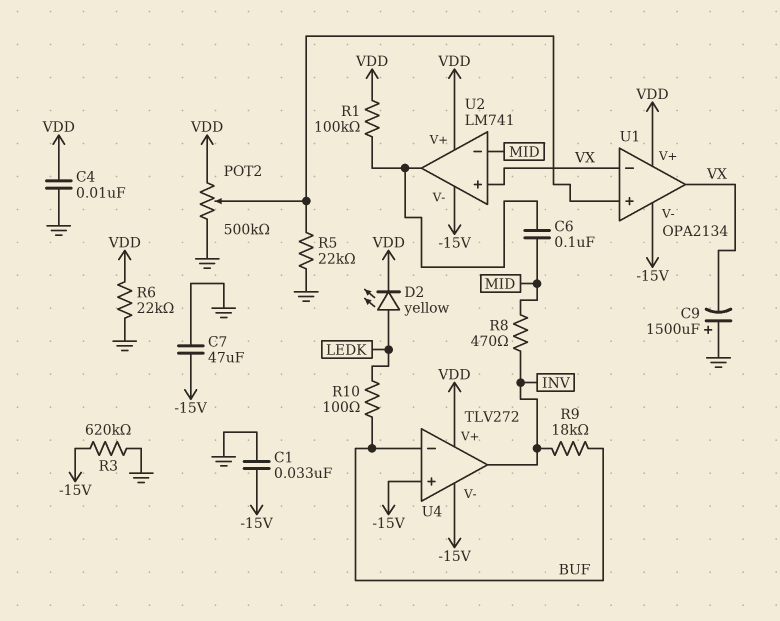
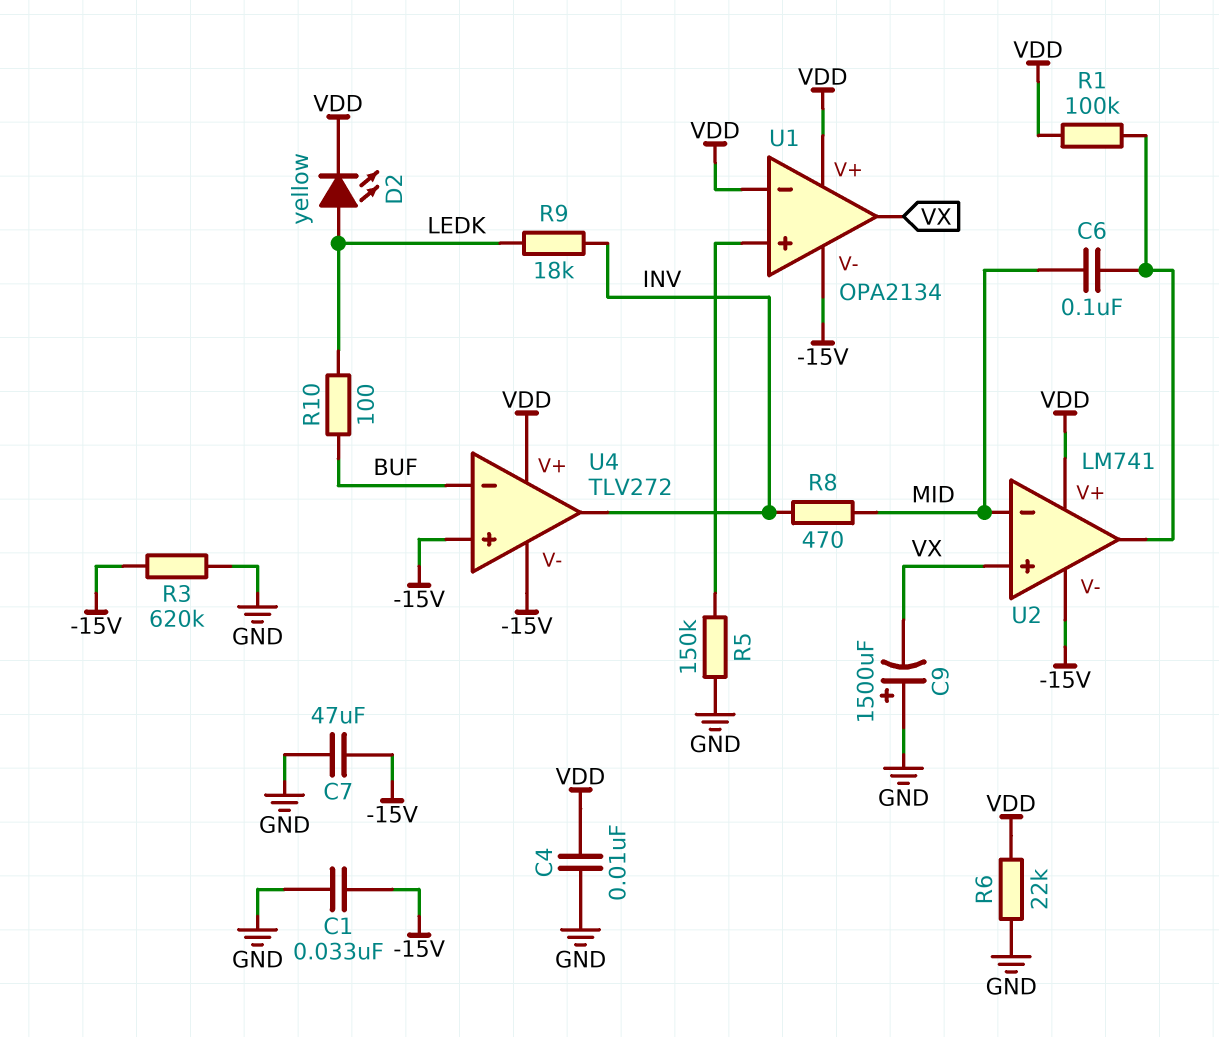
POT2: 500k (GND, VDD, wiper U1/in+) -> none
R5: 22k (GND, U1/in+) -> 150k (GND, U1/in+)
R9: 18k (BUF, INV) -> 18k (INV, LEDK)
U1 pin in-: VX -> VDD

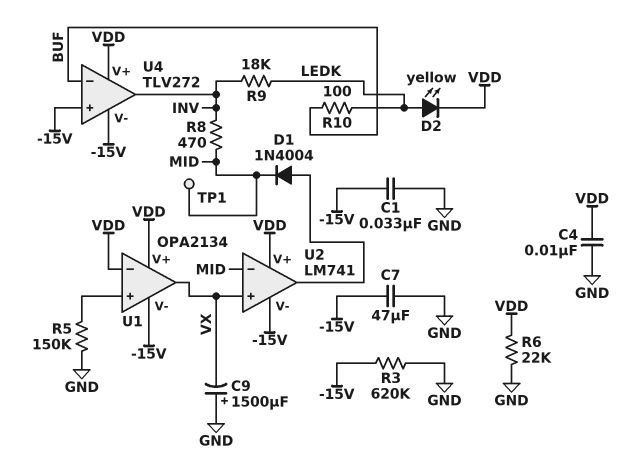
C6: 100nF (MID, U2/out) -> none
D1: none -> diode 1N4004 (A U2/out, K MID)
R1: 100k (U2/out, VDD) -> none
TP1: none -> test point (MID)

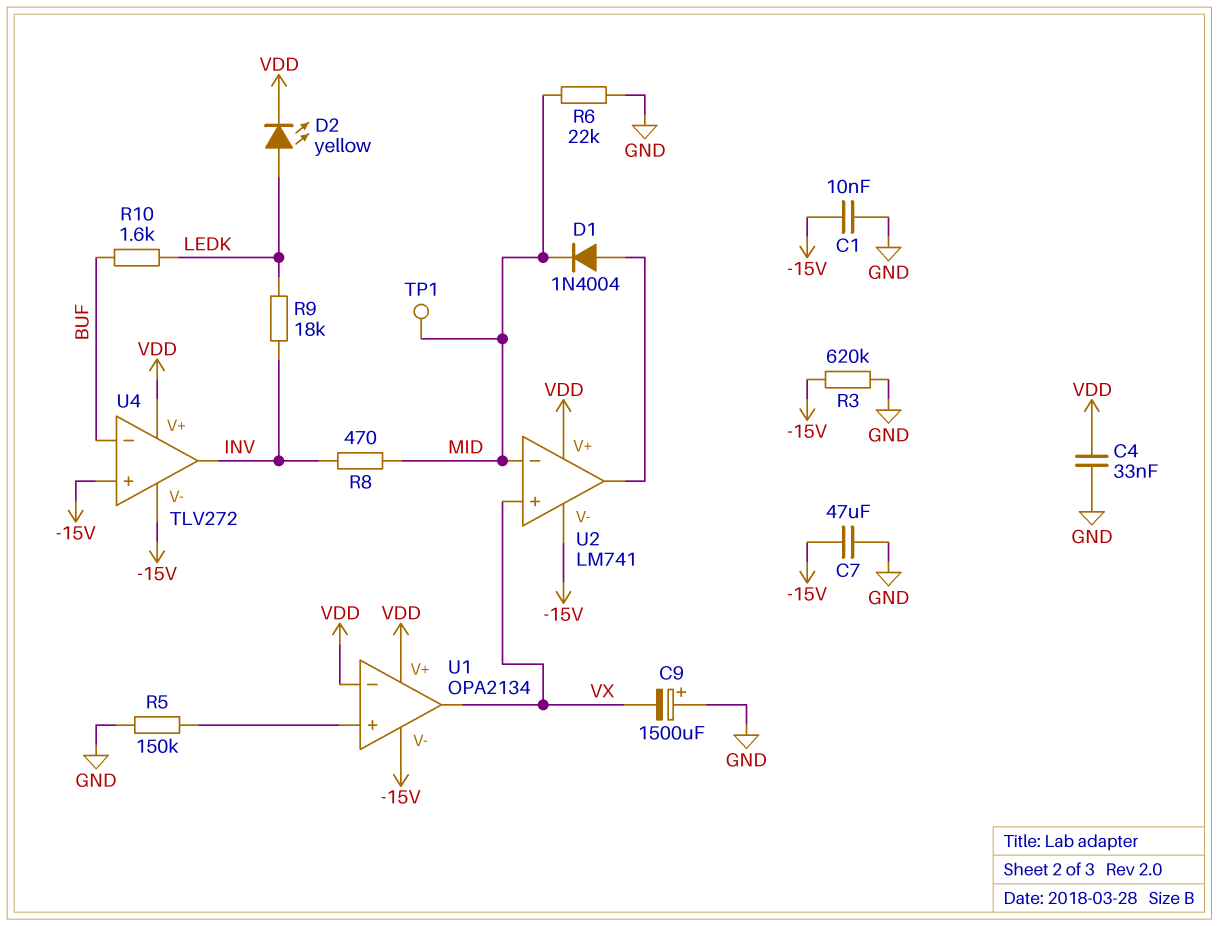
C1: 33nF (-15V, GND) -> 10nF (-15V, GND)
C4: 10nF (GND, VDD) -> 33nF (GND, VDD)
R6: 22k (GND, VDD) -> 22k (GND, MID)
R10: 100 (BUF, LEDK) -> 1.6k (BUF, LEDK)

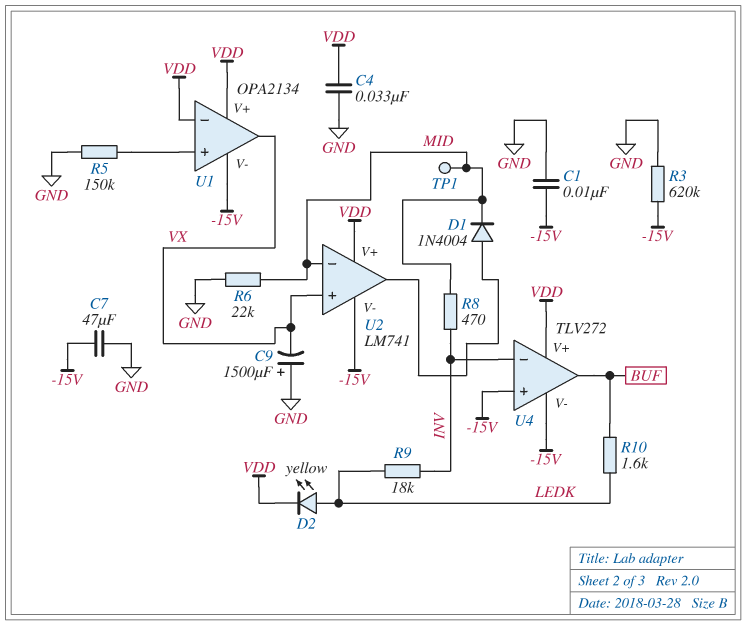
U4 pin in-: BUF -> INV
U4 pin out: INV -> BUF

